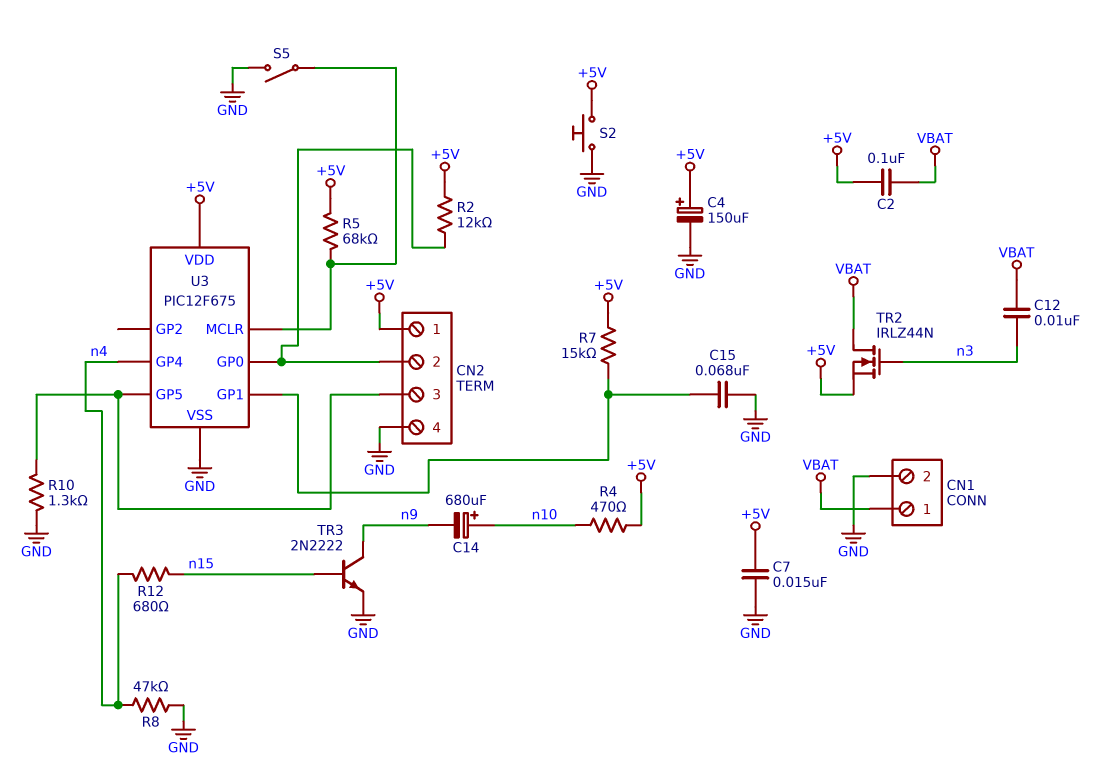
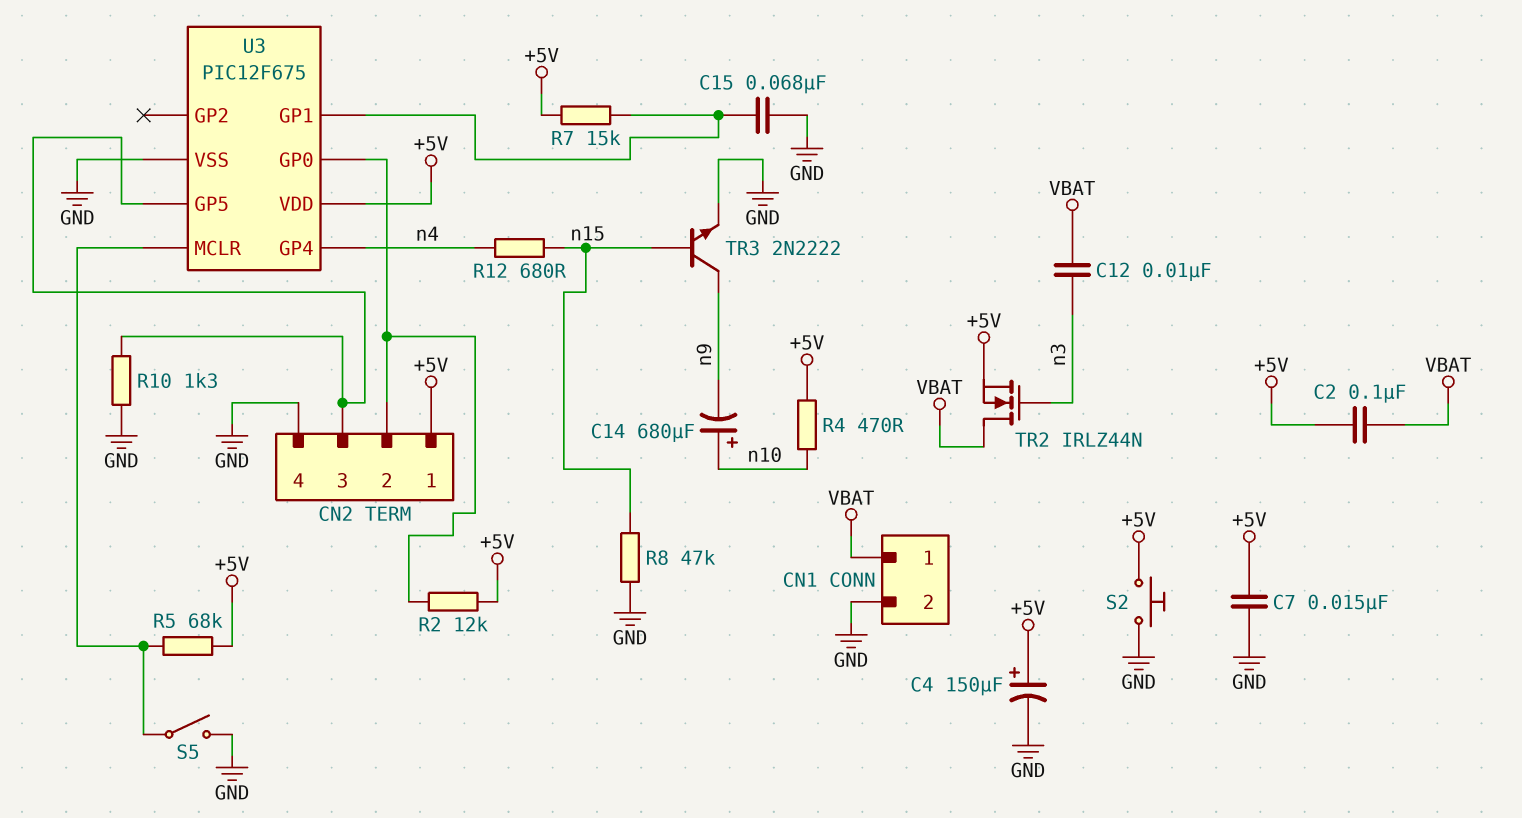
R8: 47k (GND, n4) -> 47k (GND, n15)

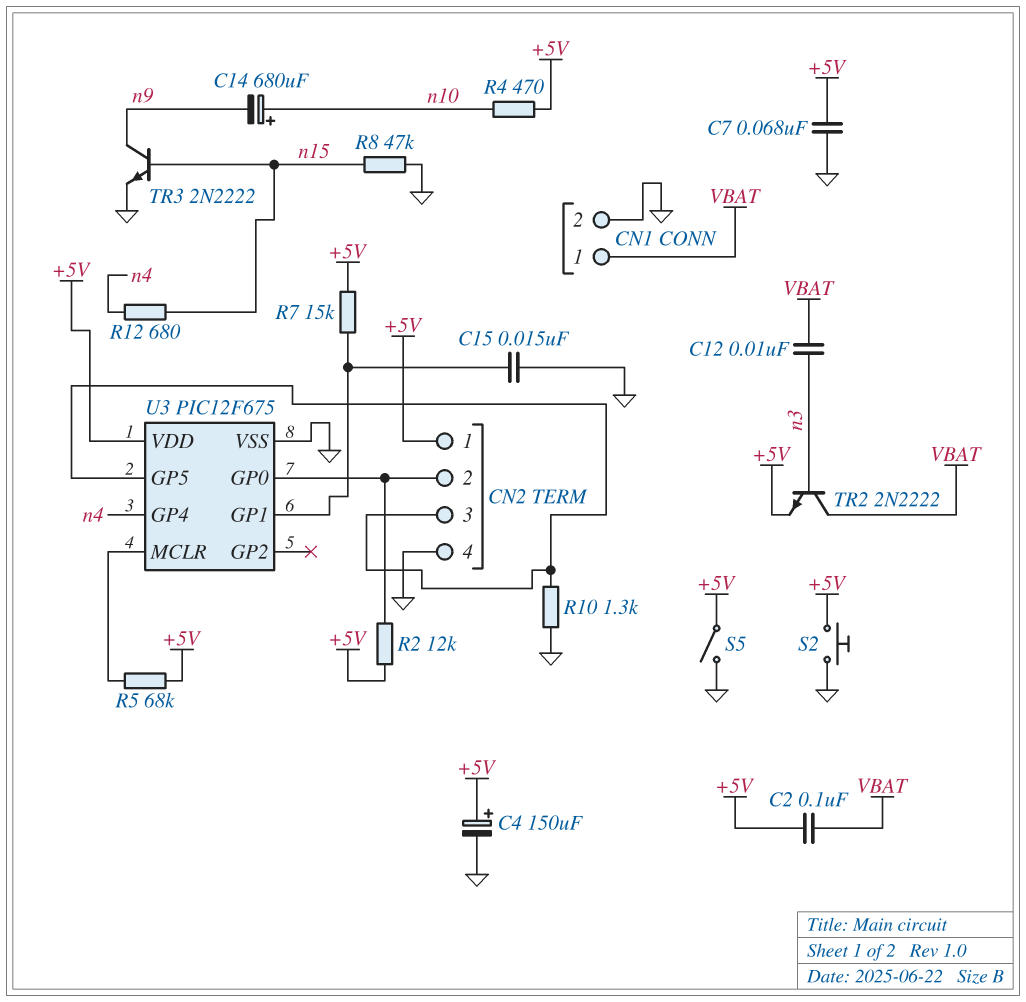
C7: 15nF (+5V, GND) -> 68nF (+5V, GND)
C15: 68nF (GND, U3/GP1) -> 15nF (GND, U3/GP1)
S5: switch (GND, U3/MCLR) -> switch (+5V, GND)
TR2: NMOS IRLZ44N (G n3, D VBAT, S +5V) -> NPN 2N2222 (B n3, C VBAT, E +5V)

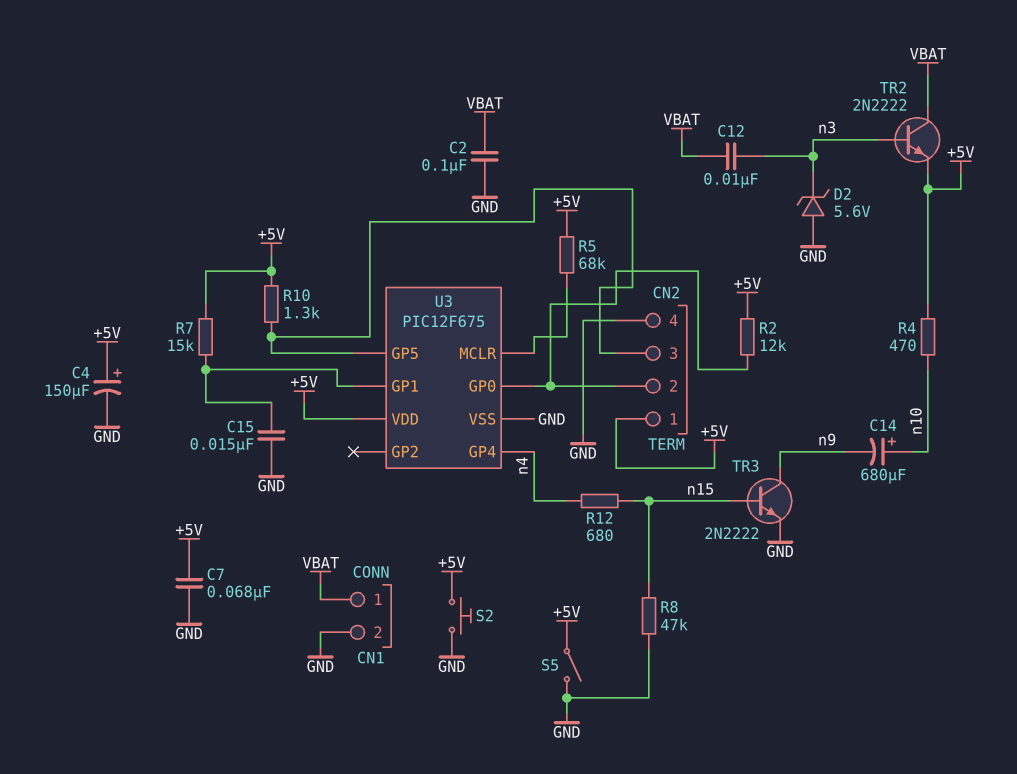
C2: 100nF (+5V, VBAT) -> 100nF (GND, VBAT)
D2: none -> zener 5.6V (A GND, K n3)
R10: 1.3k (CN2/3, GND) -> 1.3k (+5V, CN2/3)

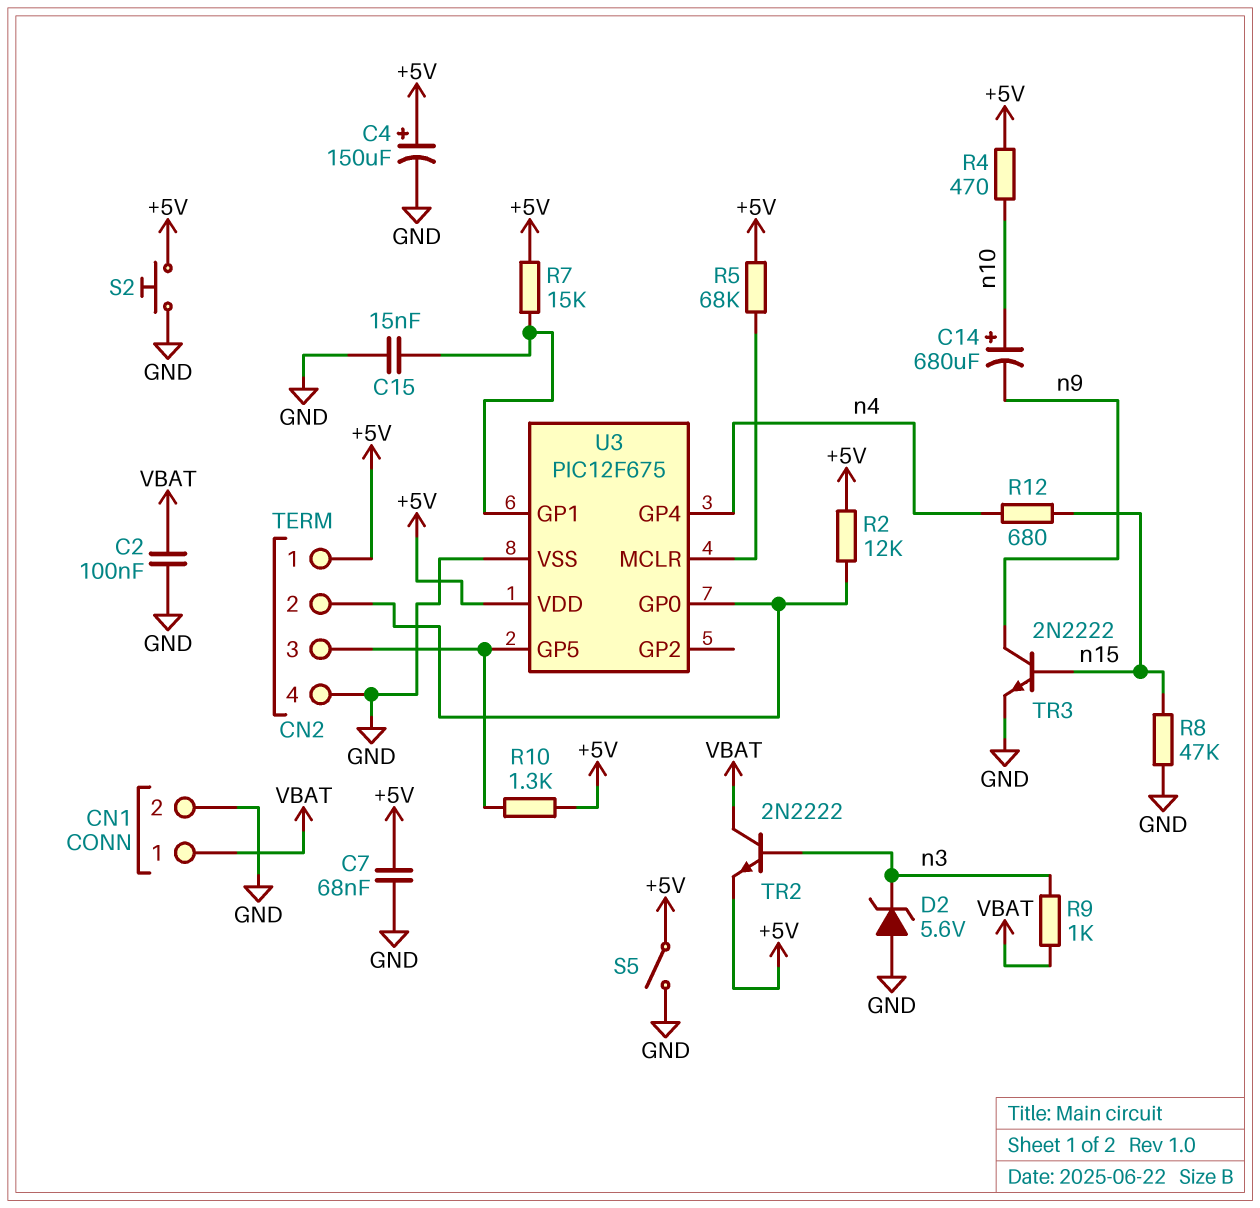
C12: 10nF (VBAT, n3) -> none
R9: none -> 1k (VBAT, n3)

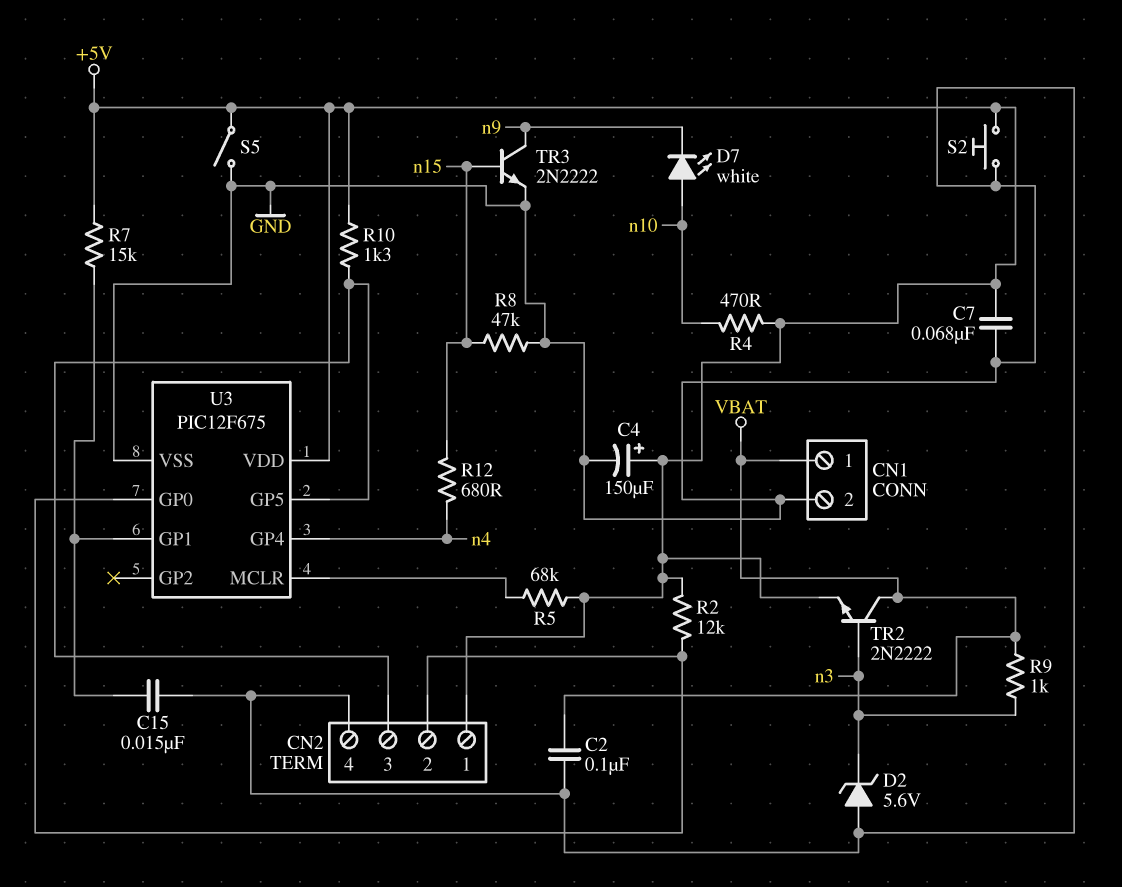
C14: 680uF (plus n10, minus n9) -> none
D7: none -> LED white (A n10, K n9)

